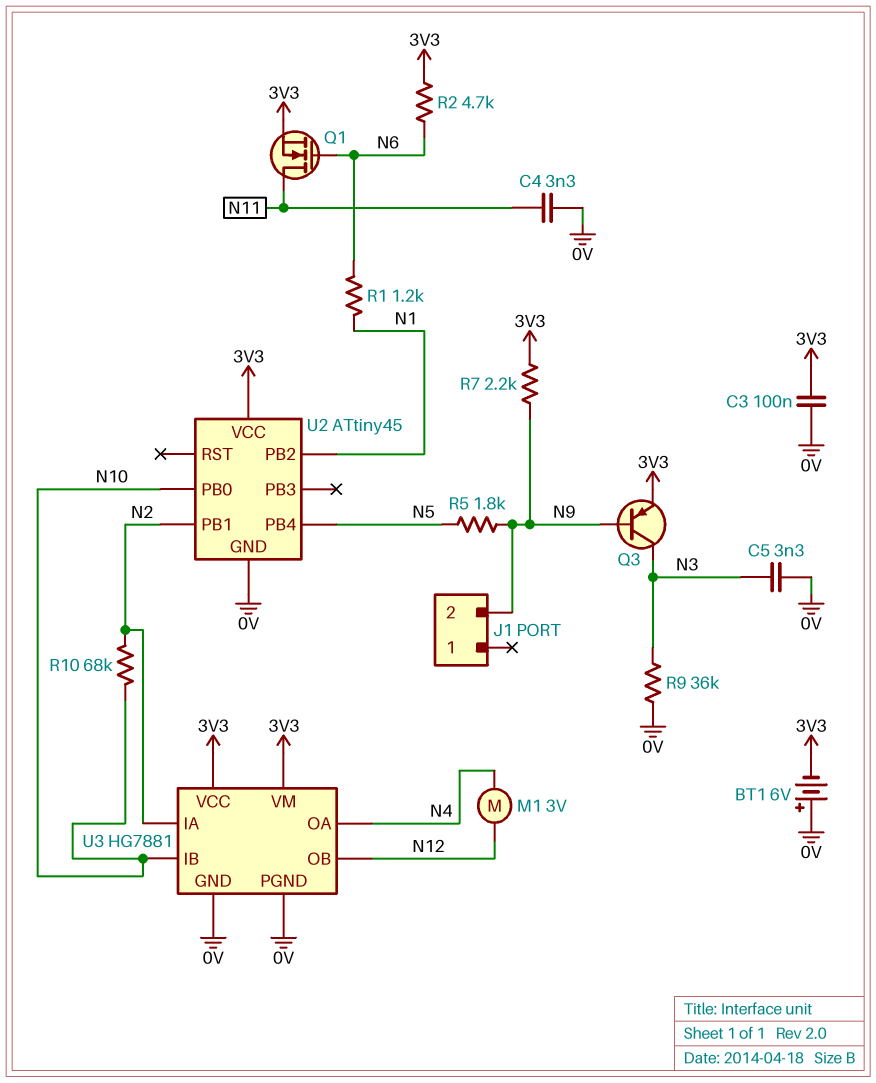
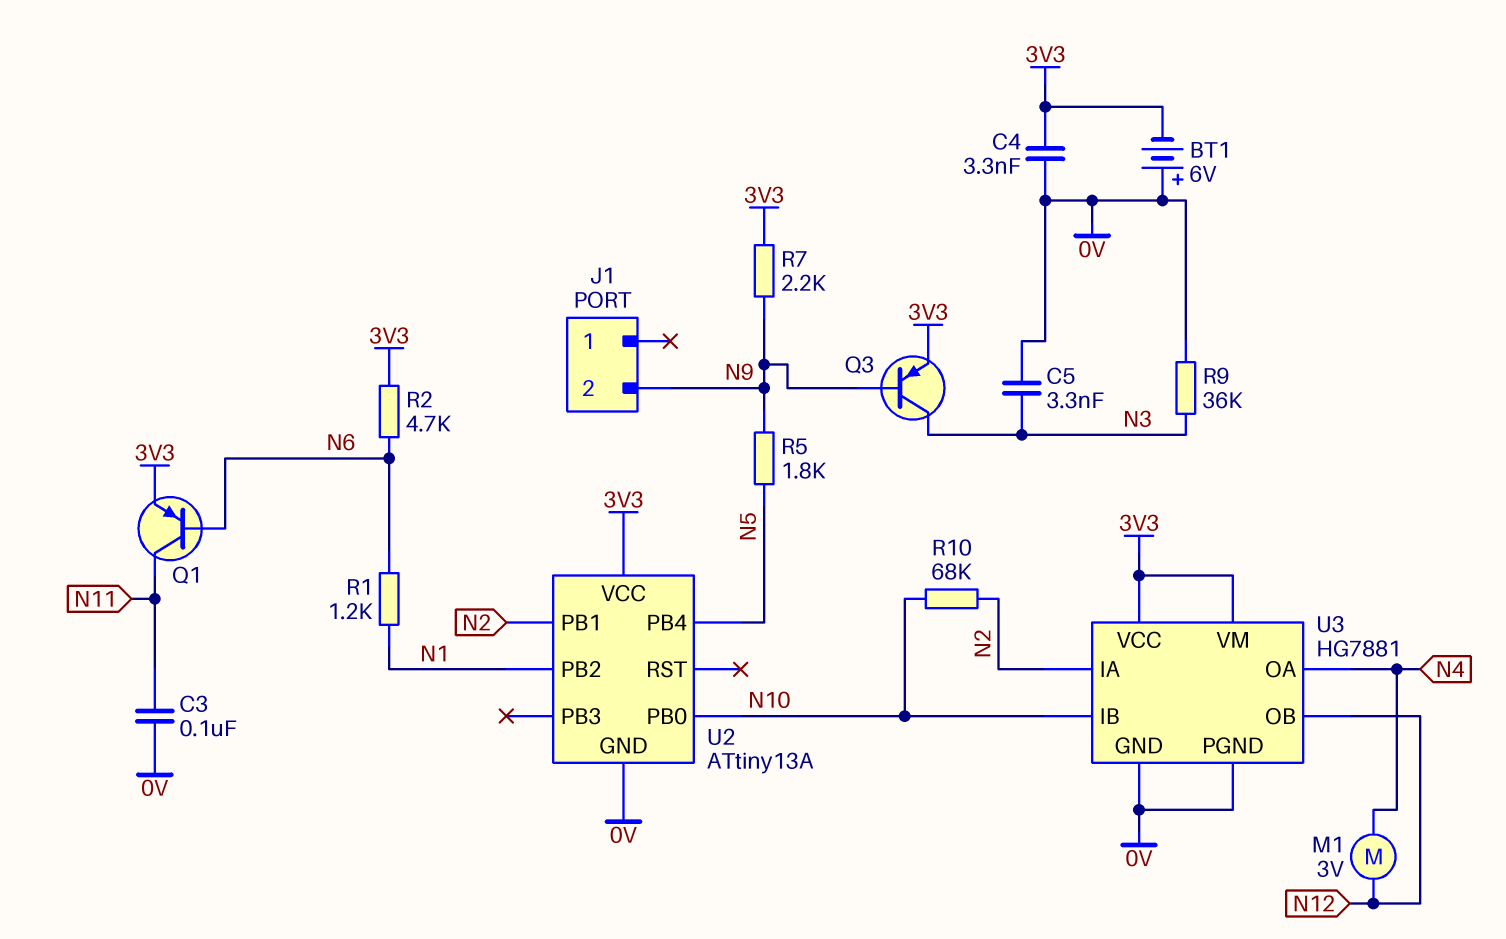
C3: 100nF (0V, 3V3) -> 100nF (0V, N11)
C4: 3.3nF (0V, N11) -> 3.3nF (0V, 3V3)
Q1: NMOS (G N6, D N11, S 3V3) -> PNP (B N6, C N11, E 3V3)
U2: ATtiny45 -> ATtiny13A

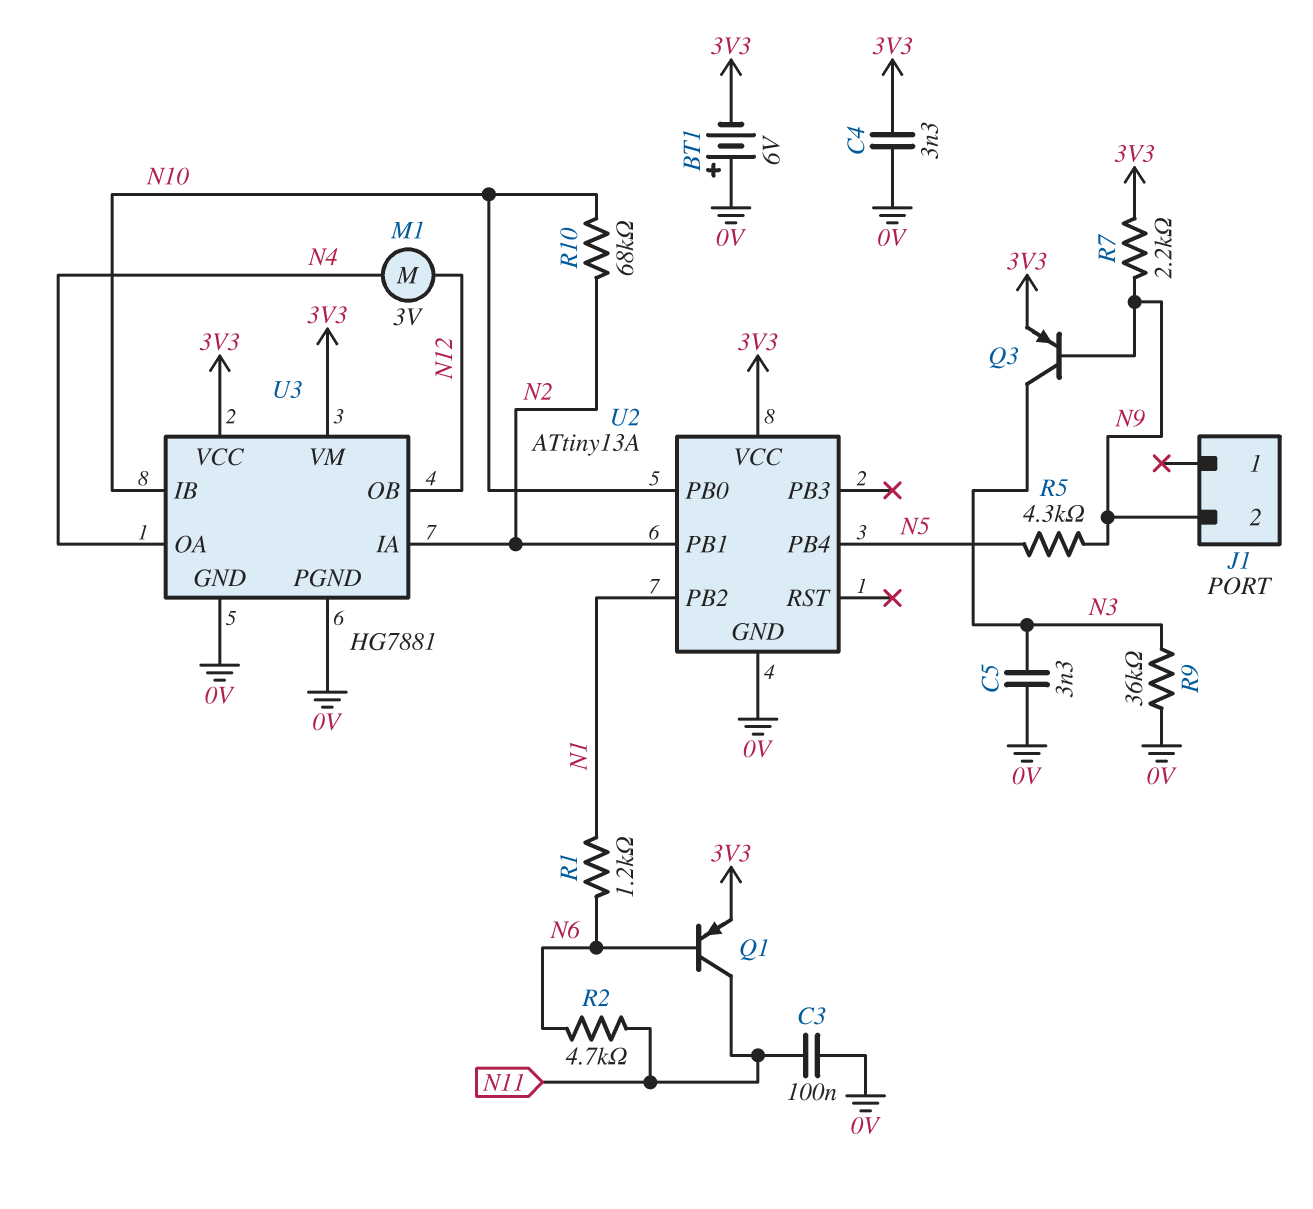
R2: 4.7k (3V3, N6) -> 4.7k (N6, N11)
R5: 1.8k (N5, N9) -> 4.3k (N5, N9)

